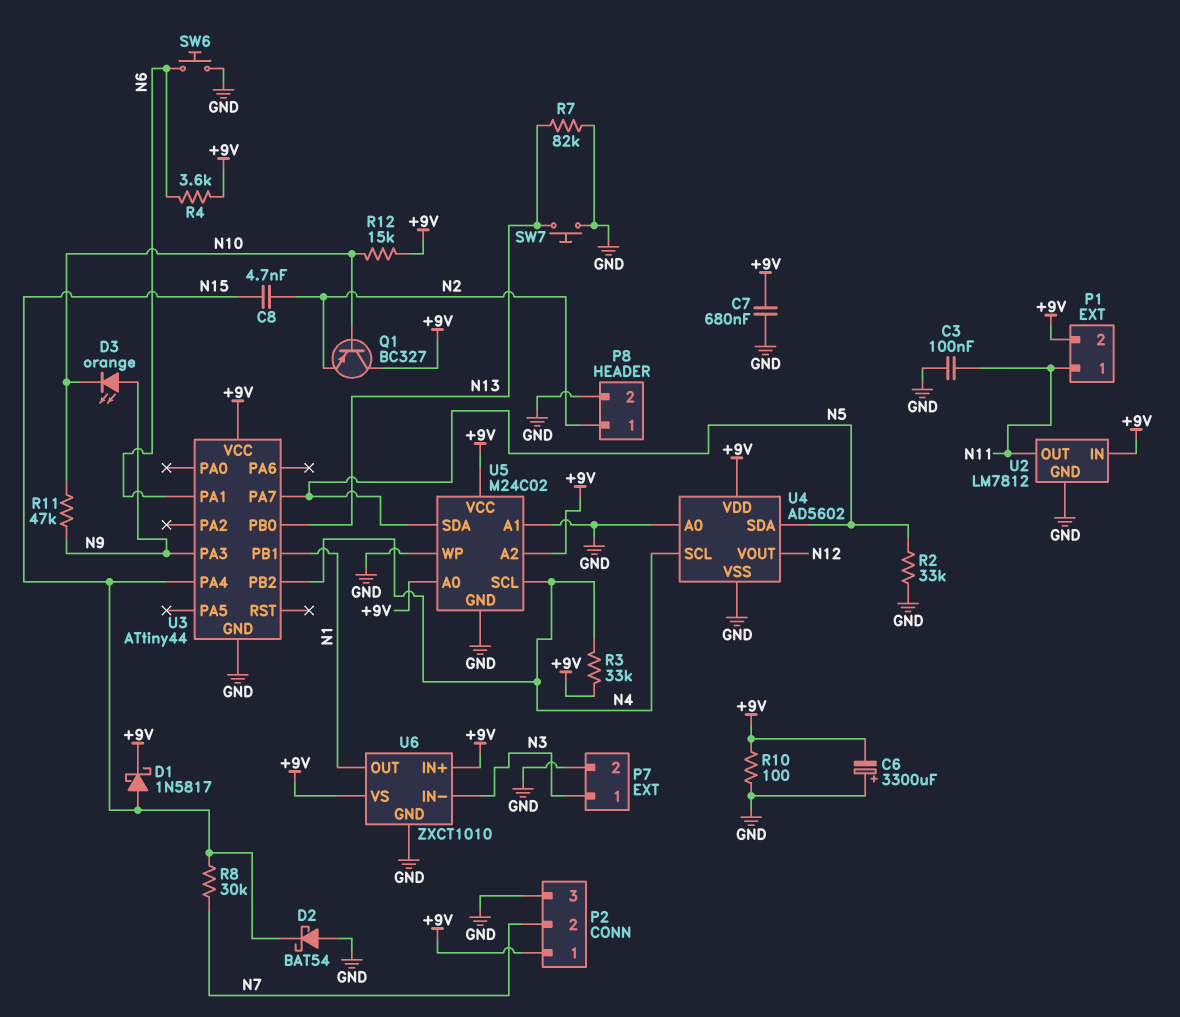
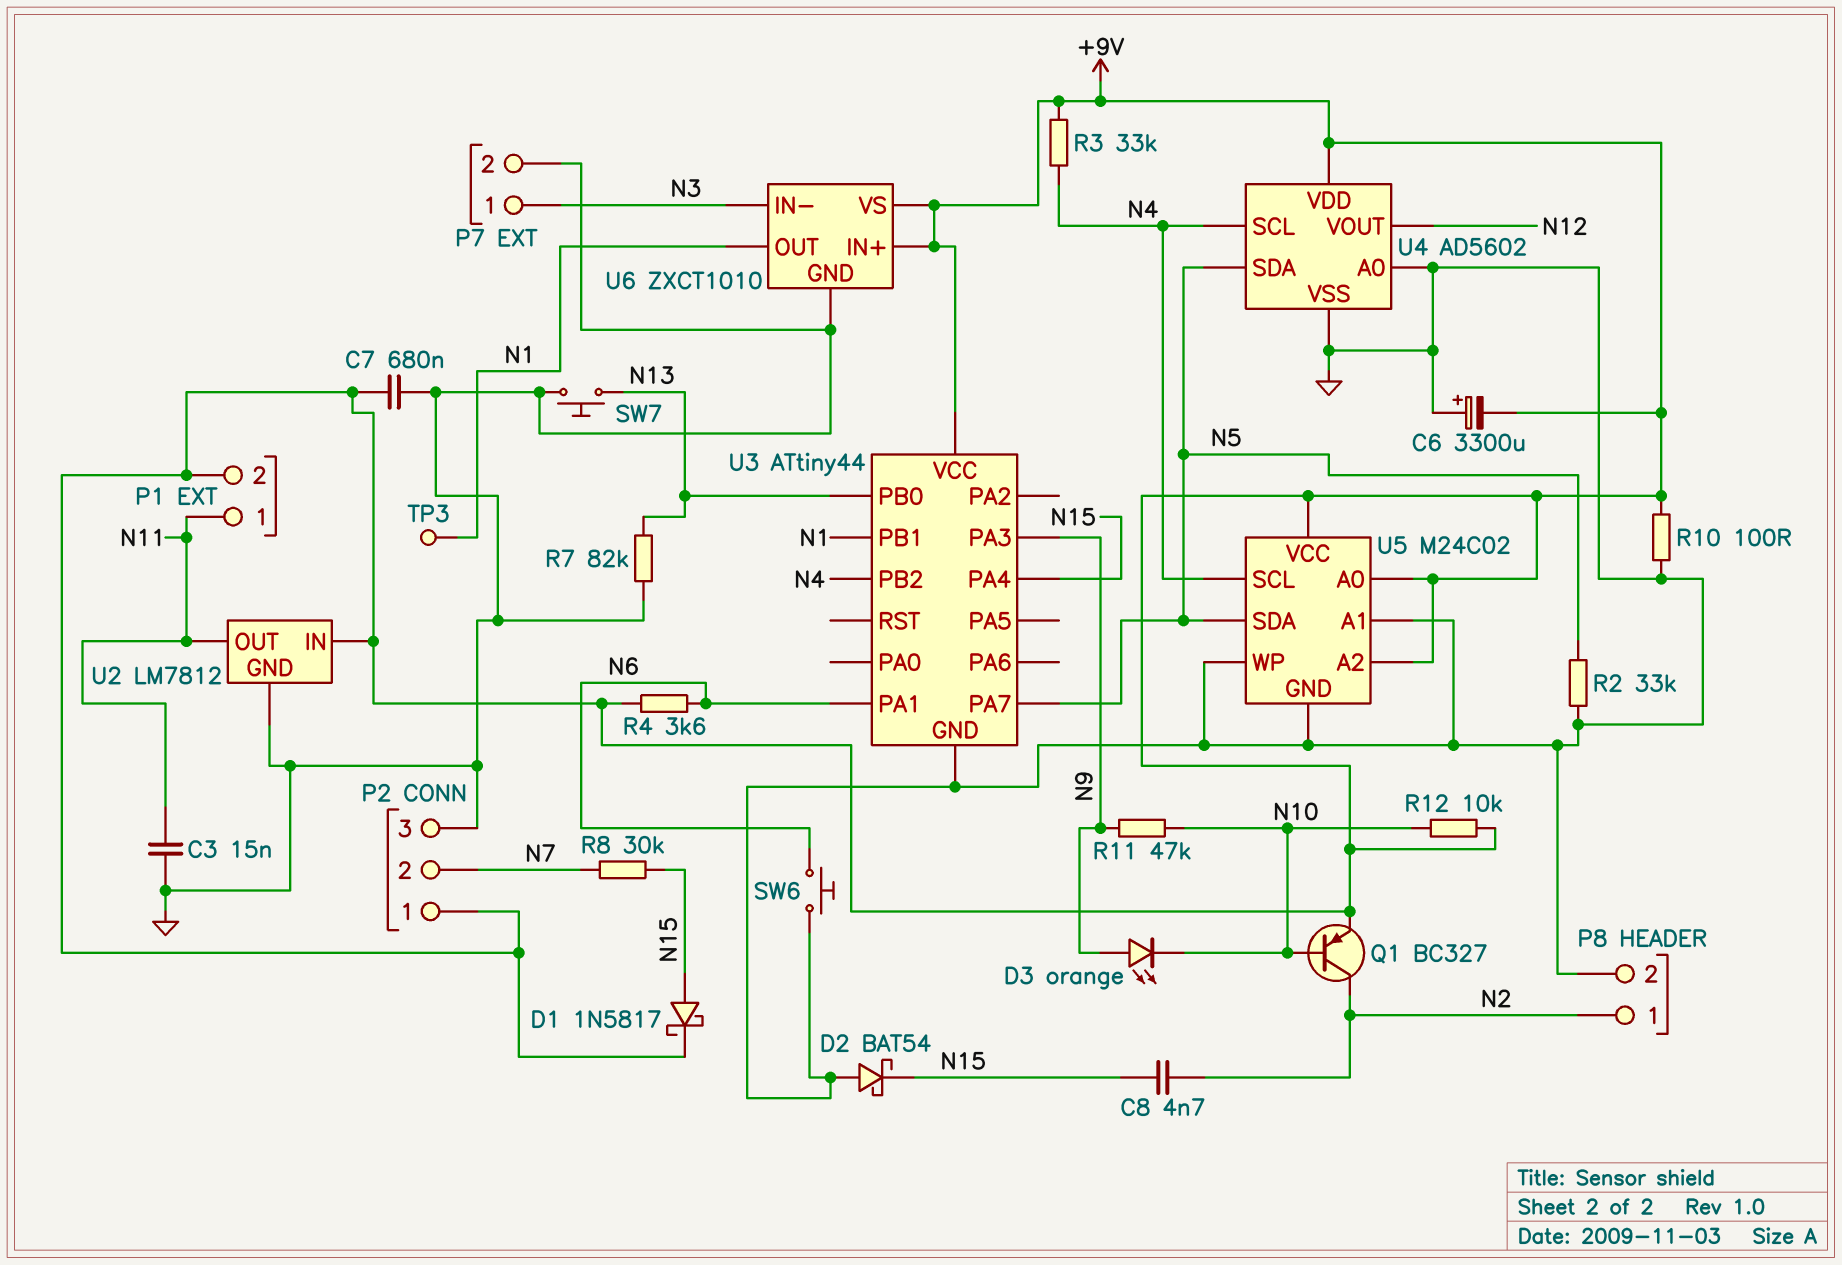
C3: 100nF (GND, N11) -> 15nF (GND, N11)
Q1: PNP BC327 (B N10, C +9V, E N2) -> PNP BC327 (B N10, C N2, E +9V)
R12: 15k (+9V, N10) -> 10k (+9V, N10)
TP3: none -> test point (N1)

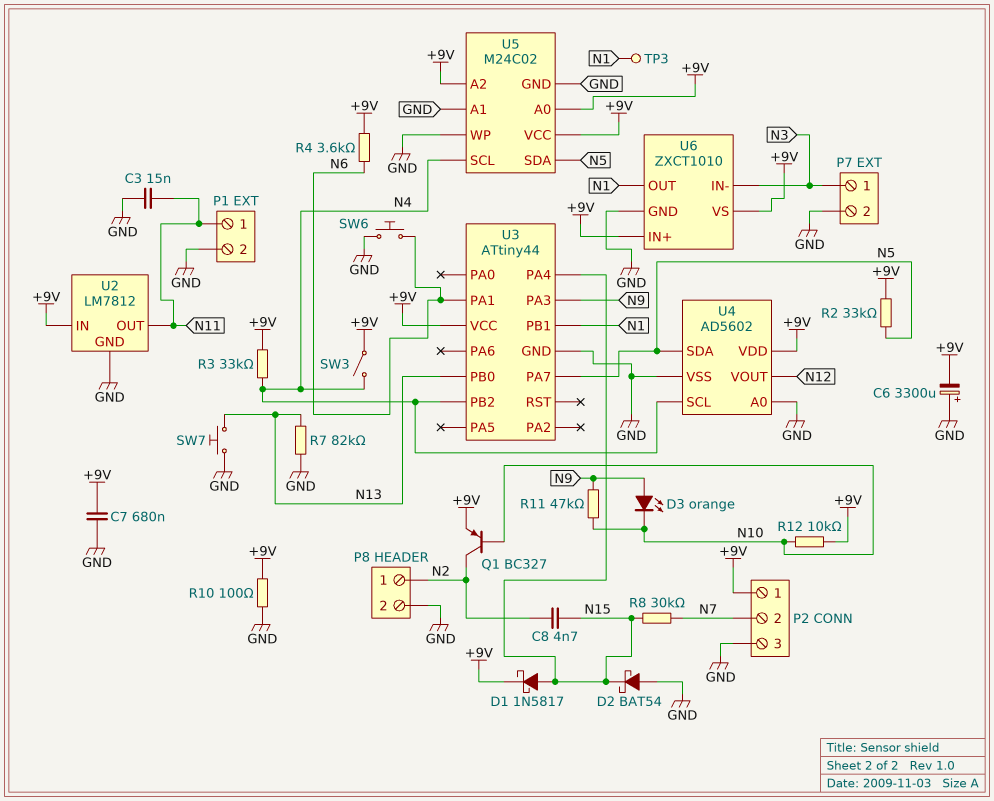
P1 pin 2: +9V -> GND
R2: 33k (GND, N5) -> 33k (+9V, N5)
SW3: none -> switch (+9V, N4)

